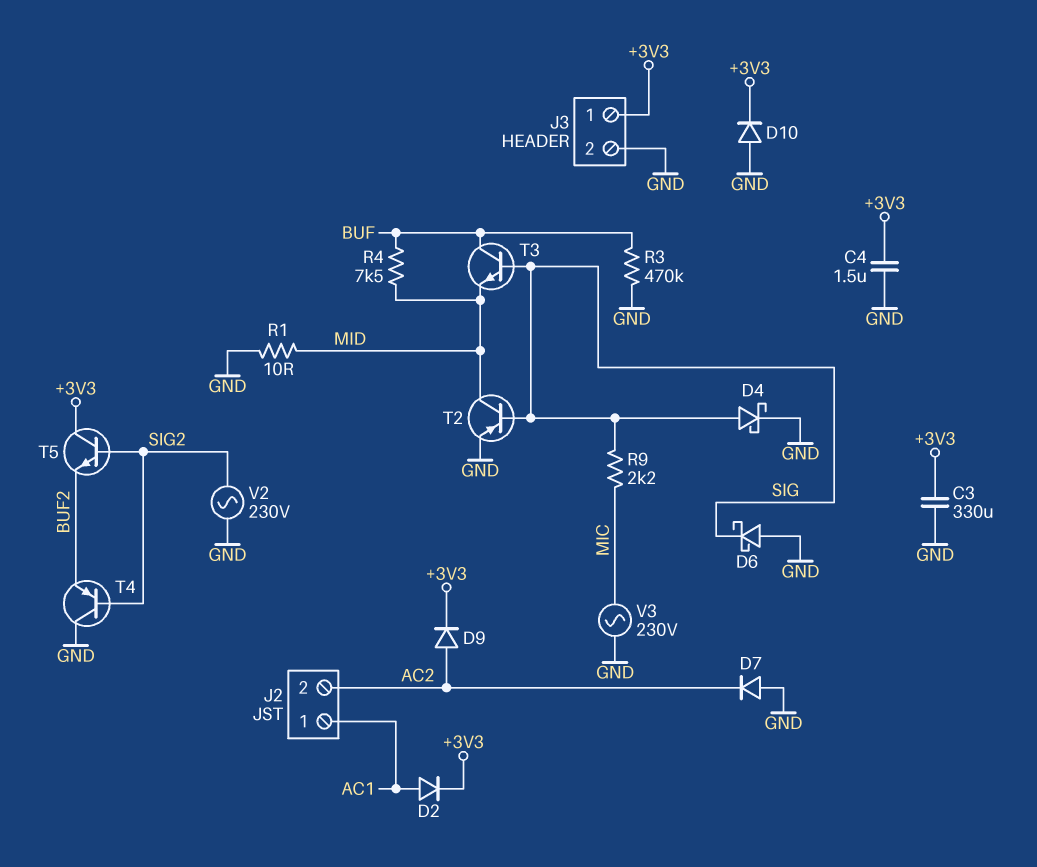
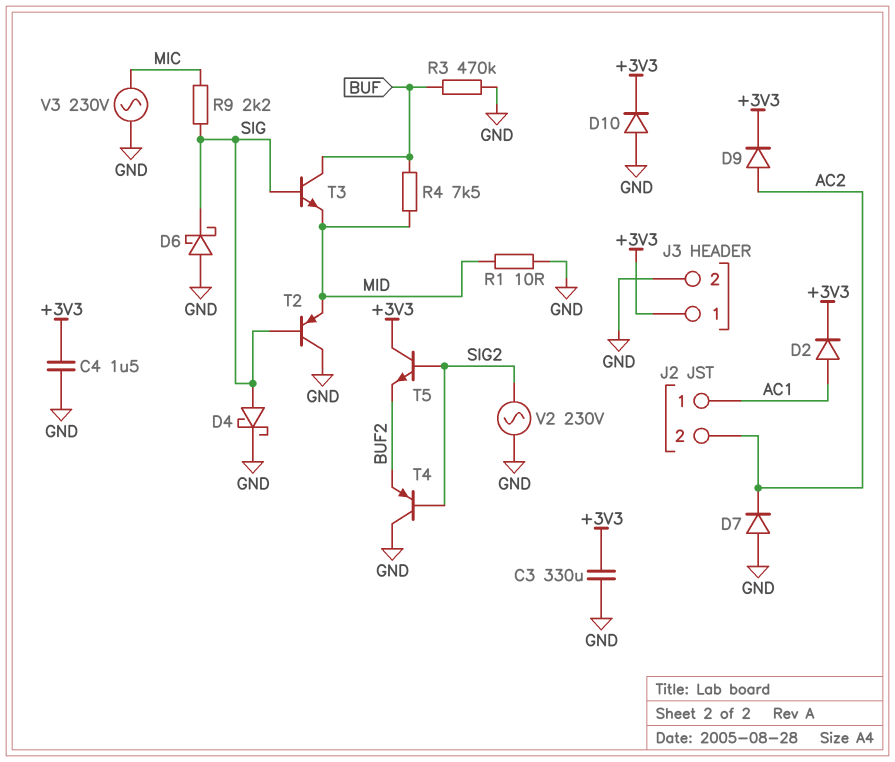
T2: PNP (B SIG, C MID, E GND) -> PNP (B SIG, C GND, E MID)

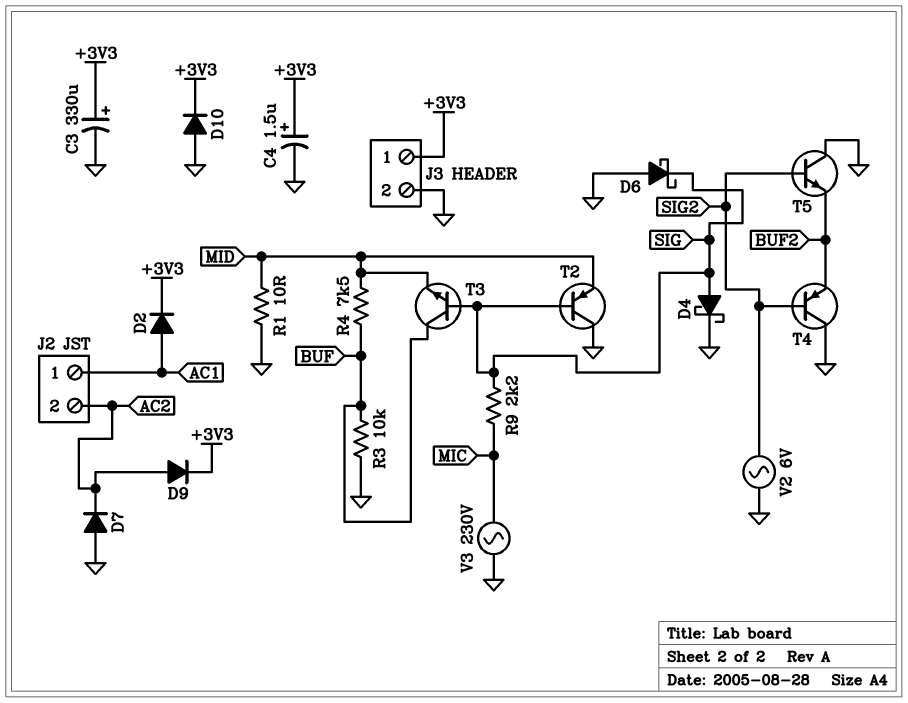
C3: 330uF (+3V3, GND) -> 330uF (plus +3V3, minus GND)
C4: 1.5uF (+3V3, GND) -> 1.5uF (plus +3V3, minus GND)
R3: 470k (BUF, GND) -> 10k (BUF, GND)
T5: NPN (B SIG2, C +3V3, E BUF2) -> NPN (B SIG2, C GND, E BUF2)
V2: AC 230V (GND, SIG2) -> AC 6V (GND, SIG2)

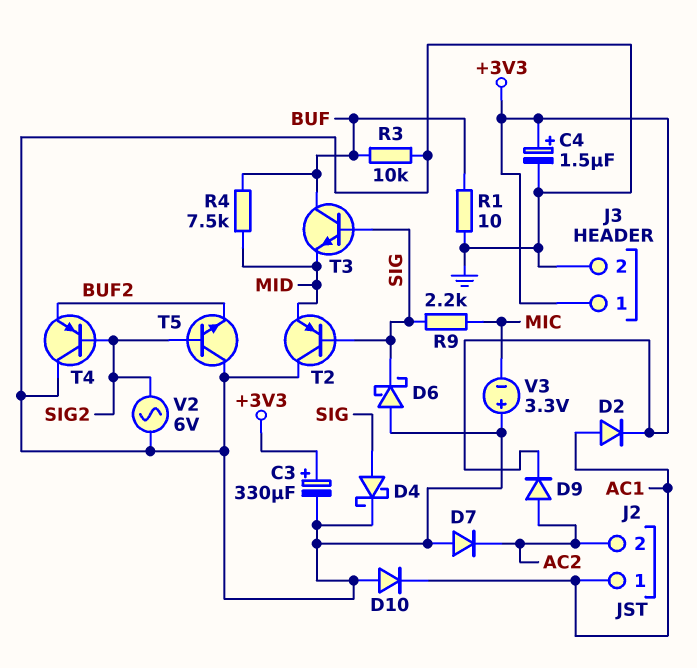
D10: diode (A GND, K +3V3) -> diode (A GND, K AC1)
R1: 10 (GND, MID) -> 10 (BUF, GND)
V3: AC 230V (GND, MIC) -> 3.3V (plus GND, minus MIC)

